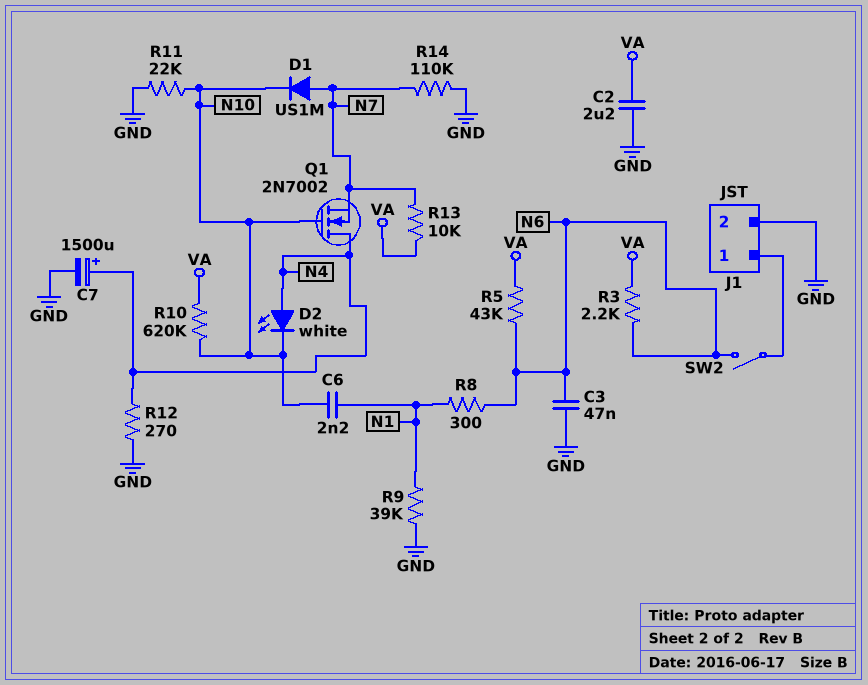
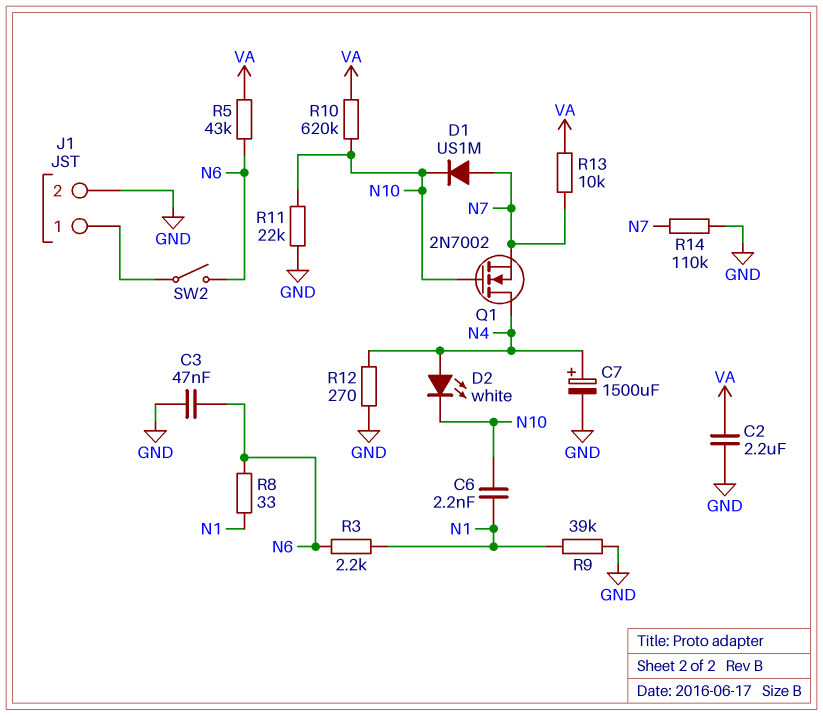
R3: 2.2k (N6, VA) -> 2.2k (N1, N6)
R8: 300 (N1, N6) -> 33 (N1, N6)

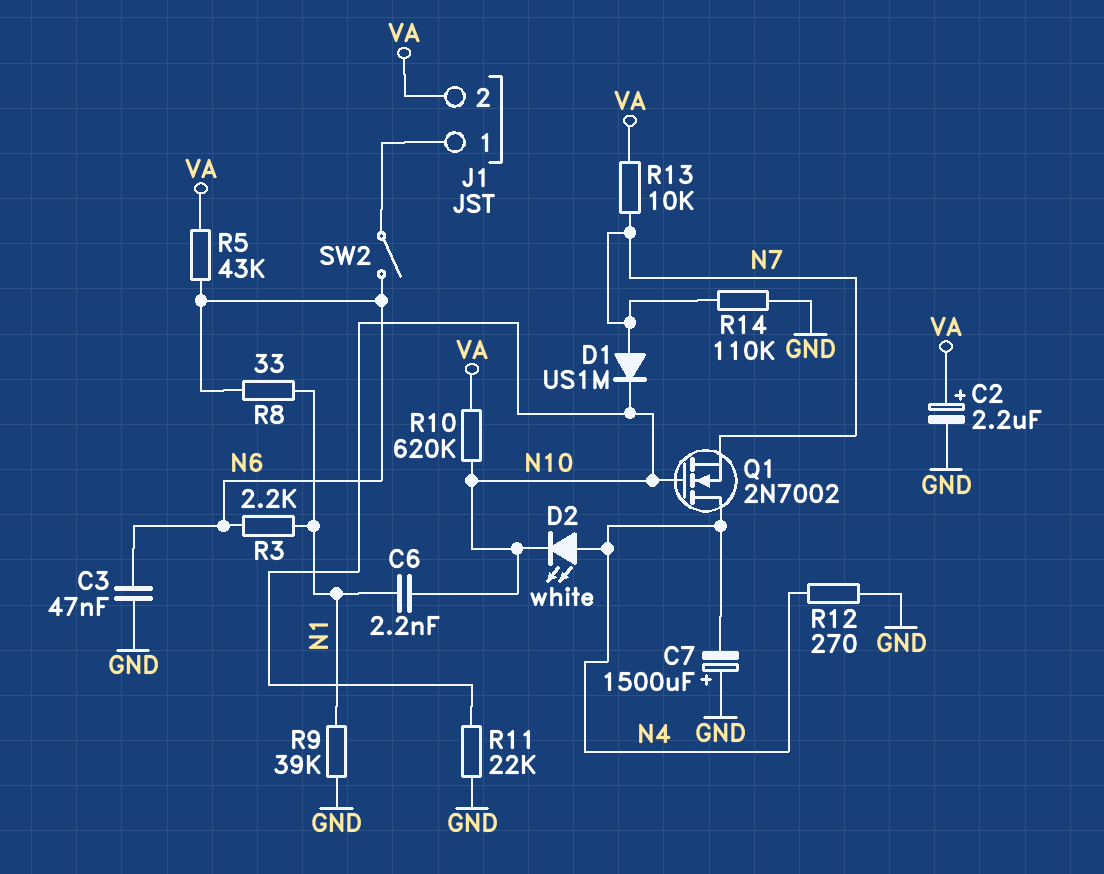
C2: 2.2uF (GND, VA) -> 2.2uF (plus VA, minus GND)
C7: 1500uF (plus N4, minus GND) -> 1500uF (plus GND, minus N4)
J1 pin 2: GND -> VA

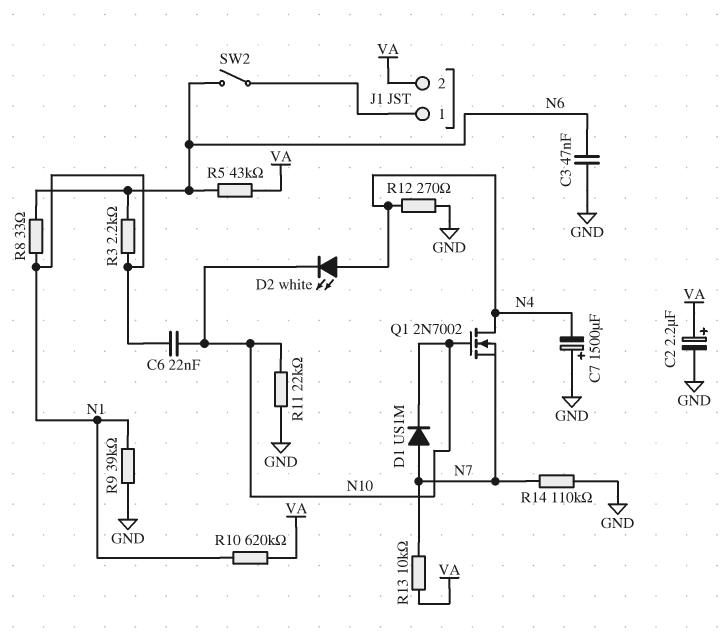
C6: 2.2nF (N1, N10) -> 22nF (N1, N10)
R10: 620k (N10, VA) -> 620k (N1, VA)

